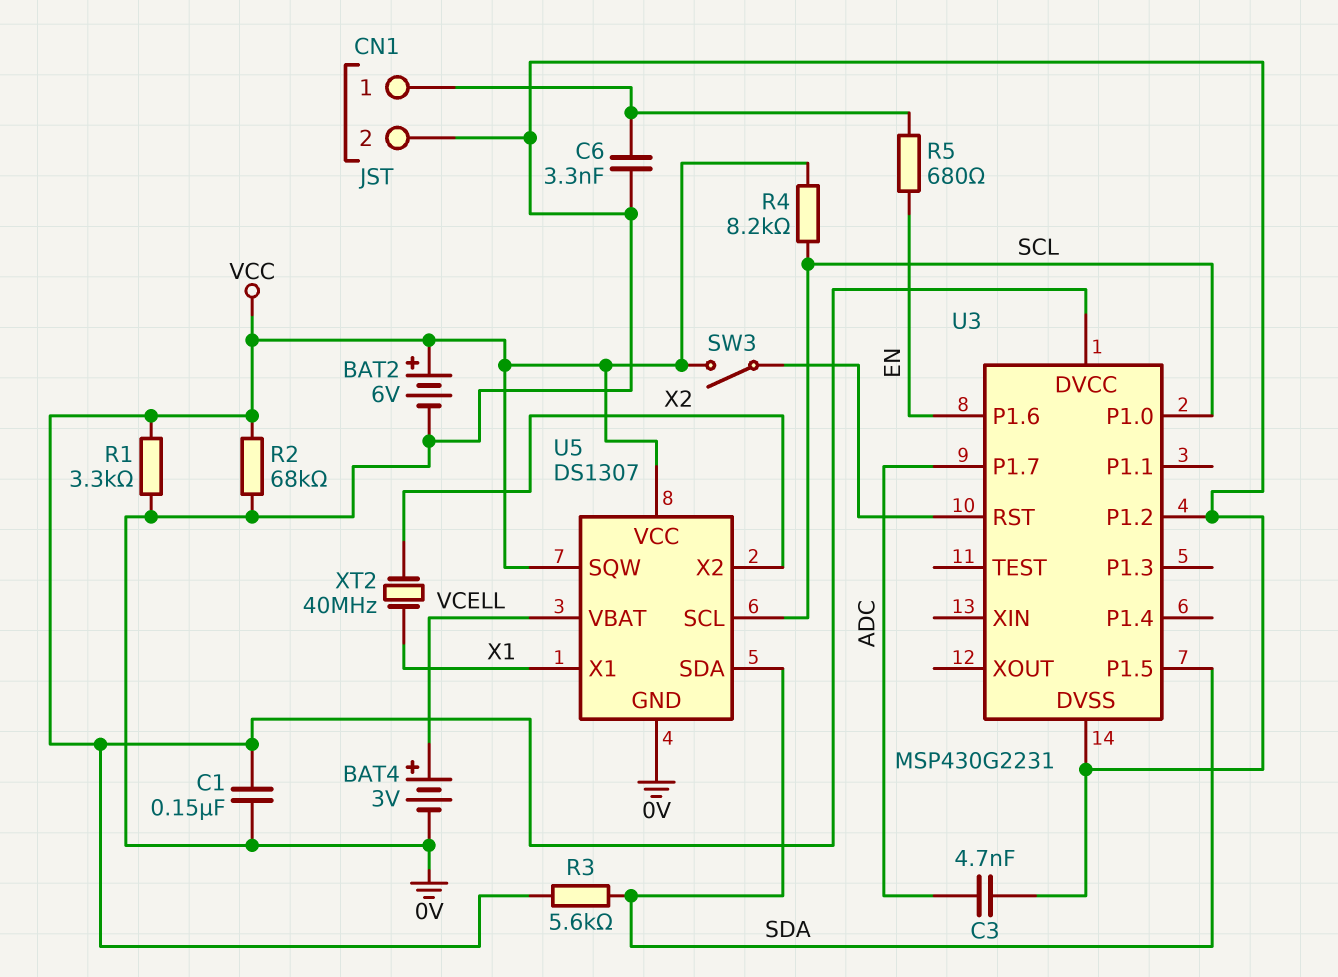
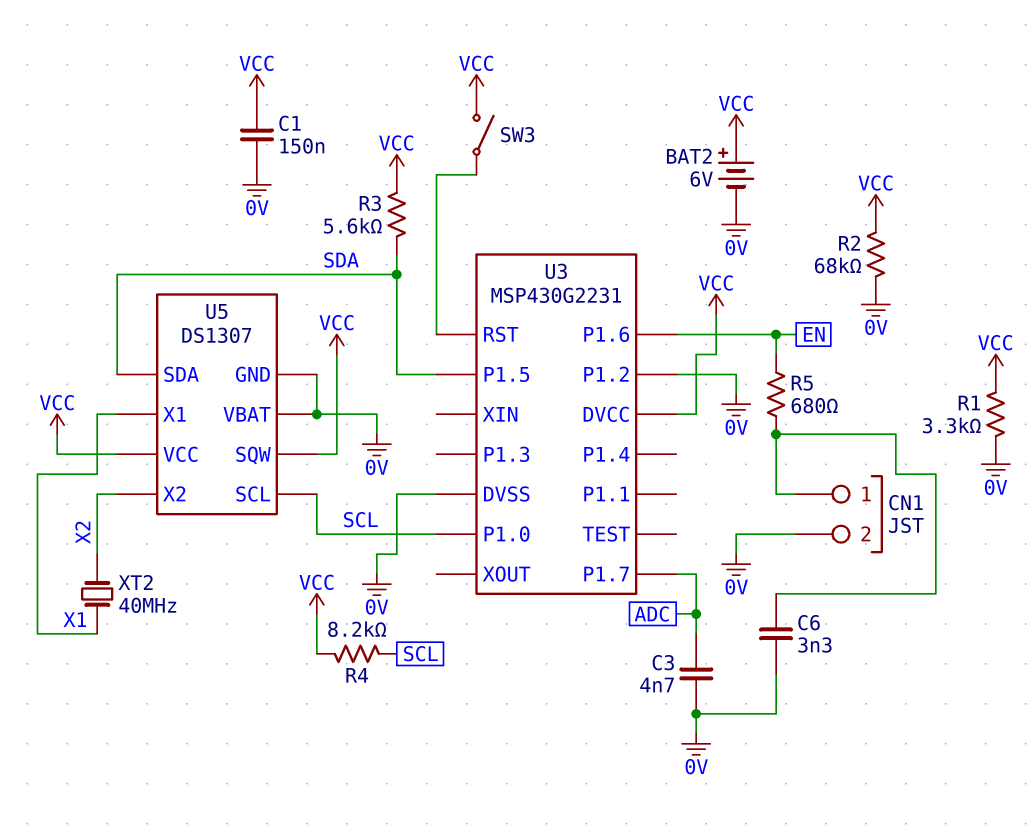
BAT4: 3V (plus VCELL, minus 0V) -> none
U5 pin VBAT: VCELL -> 0V

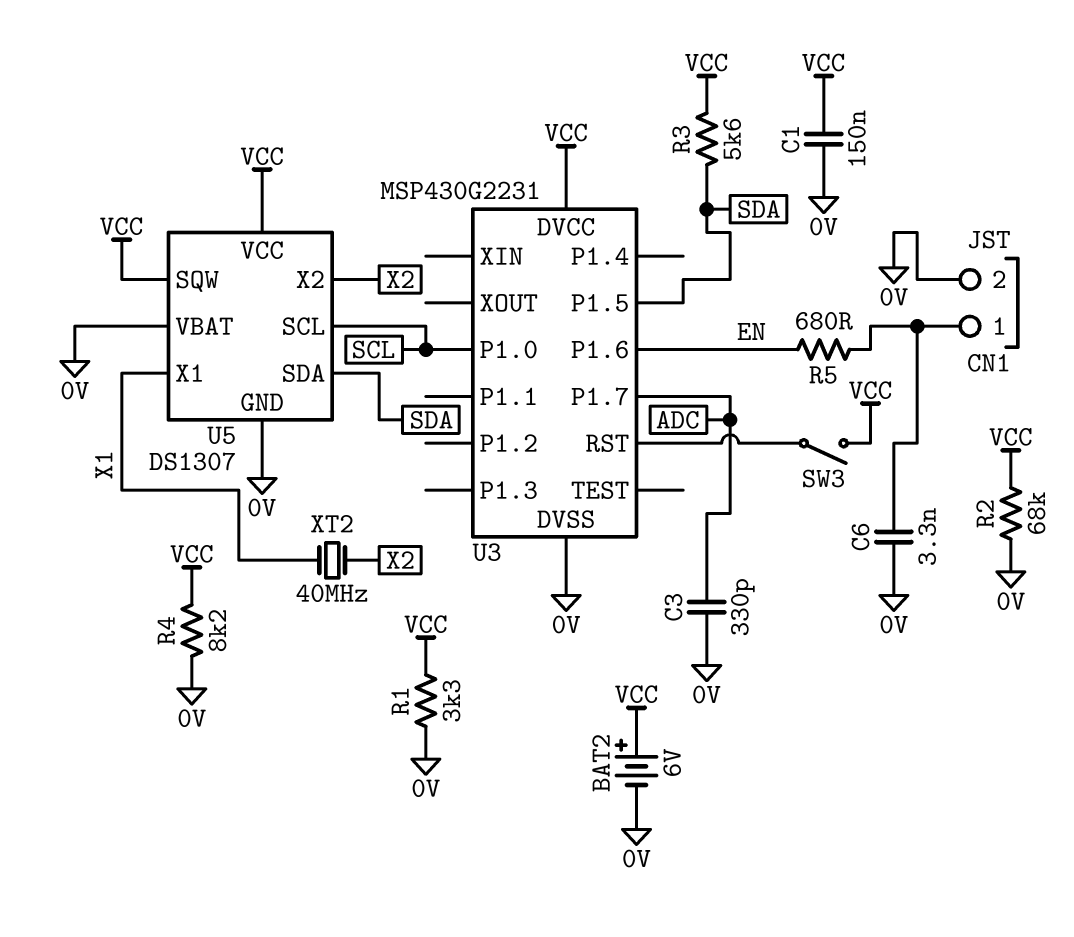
C3: 4.7nF (0V, ADC) -> 330pF (0V, ADC)
R4: 8.2k (SCL, VCC) -> 8.2k (0V, VCC)
U3 pin P1.2: 0V -> none

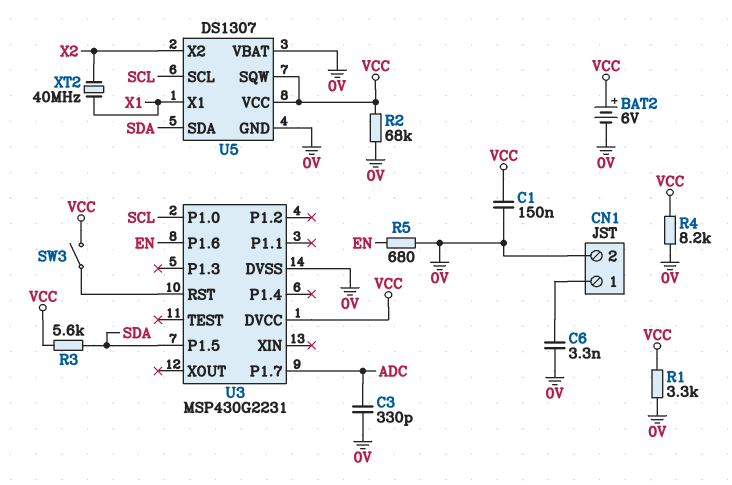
R5: 680 (CN1/1, EN) -> 680 (0V, EN)

